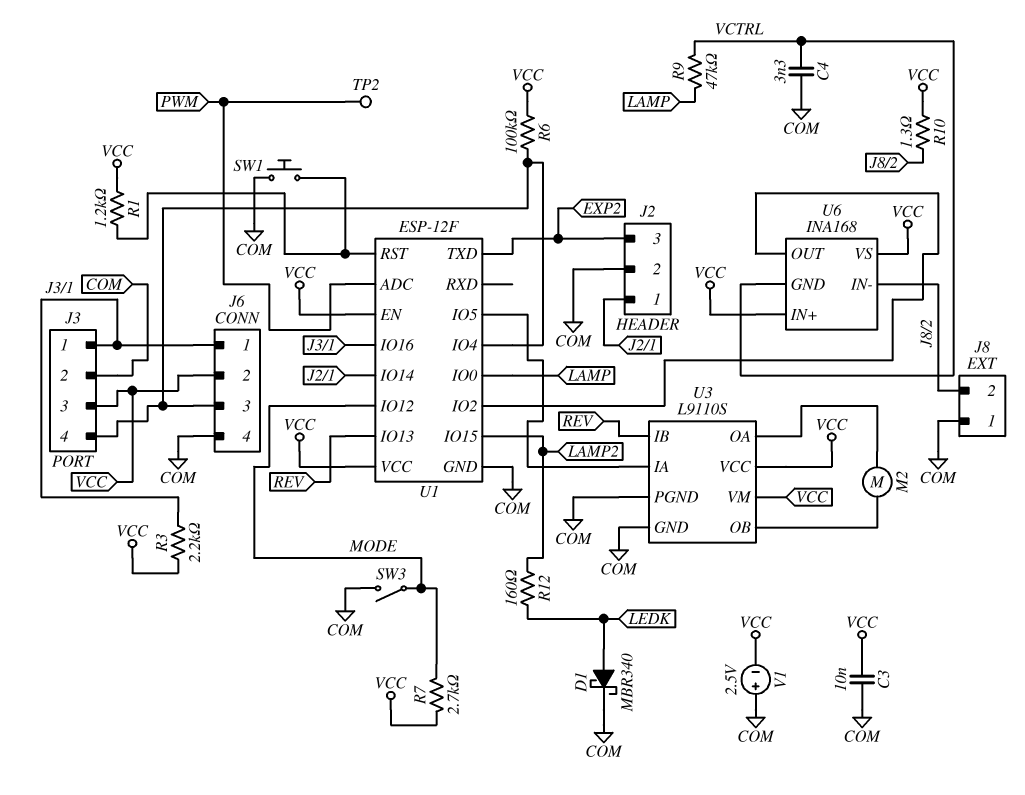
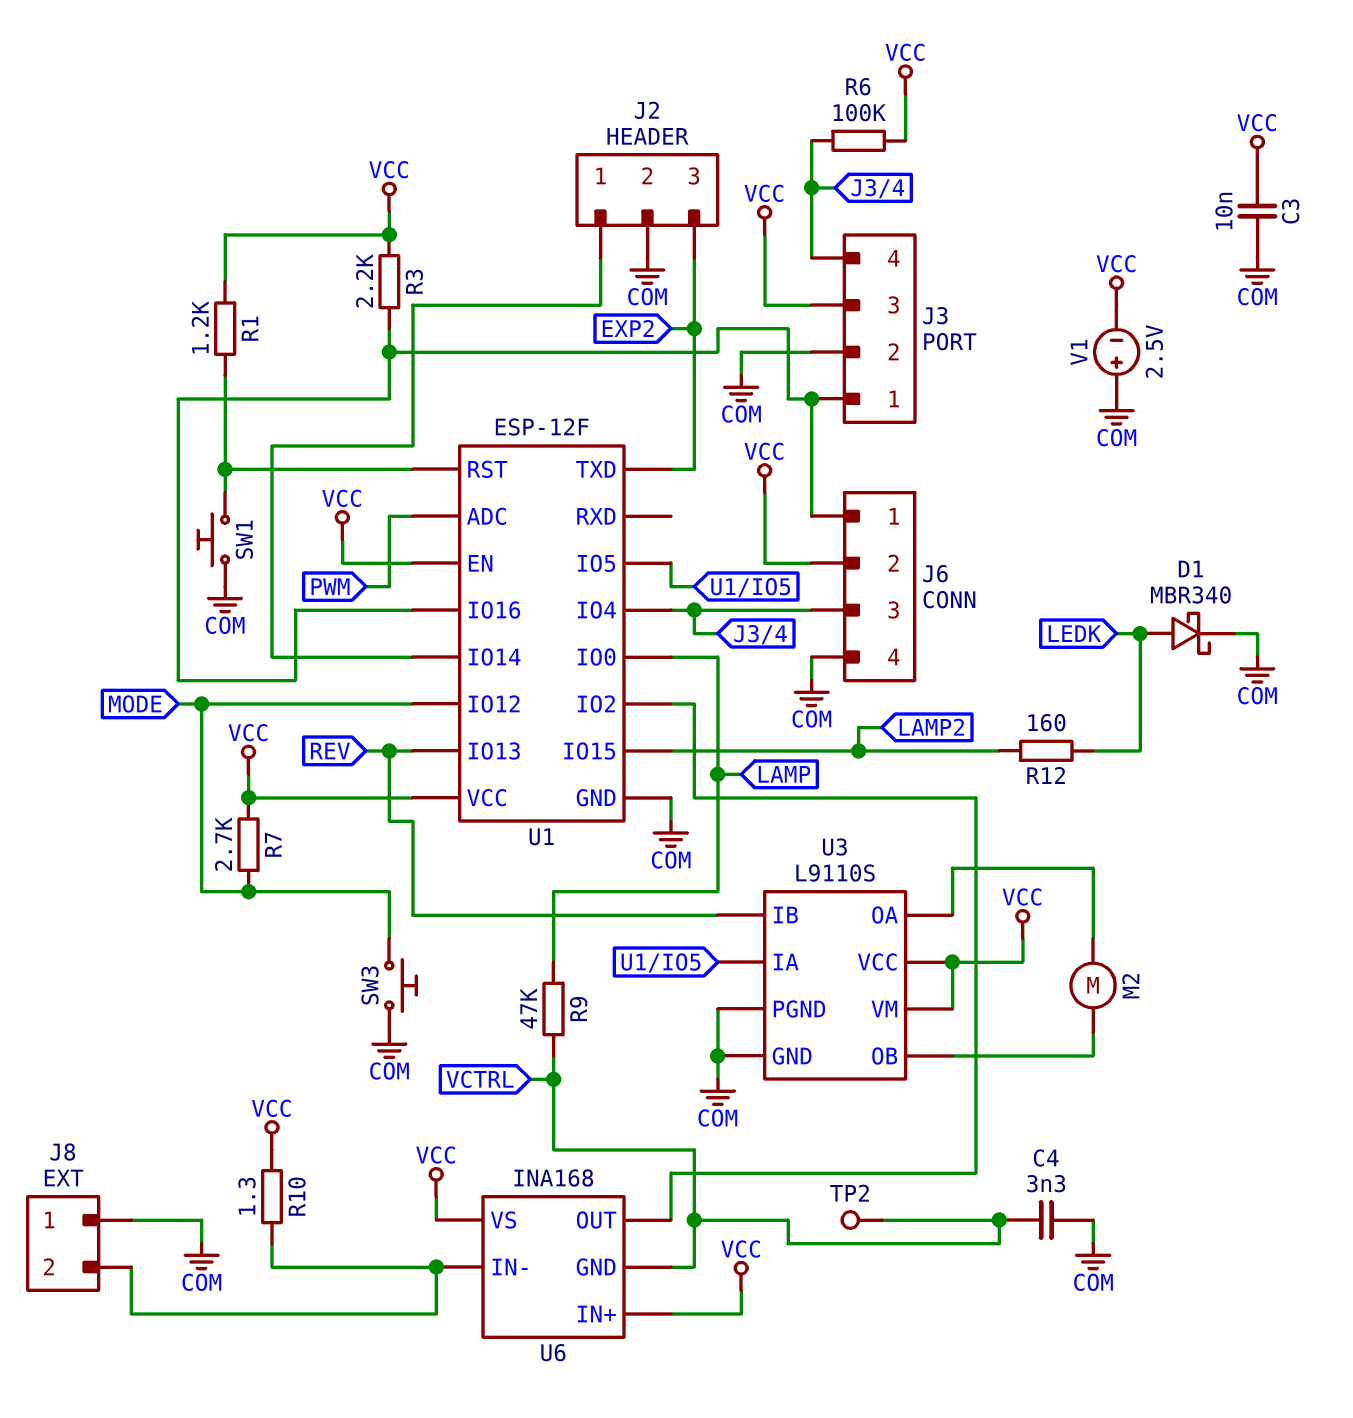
SW3: switch (COM, MODE) -> button (COM, MODE)
TP2: test point (PWM) -> test point (VCTRL)

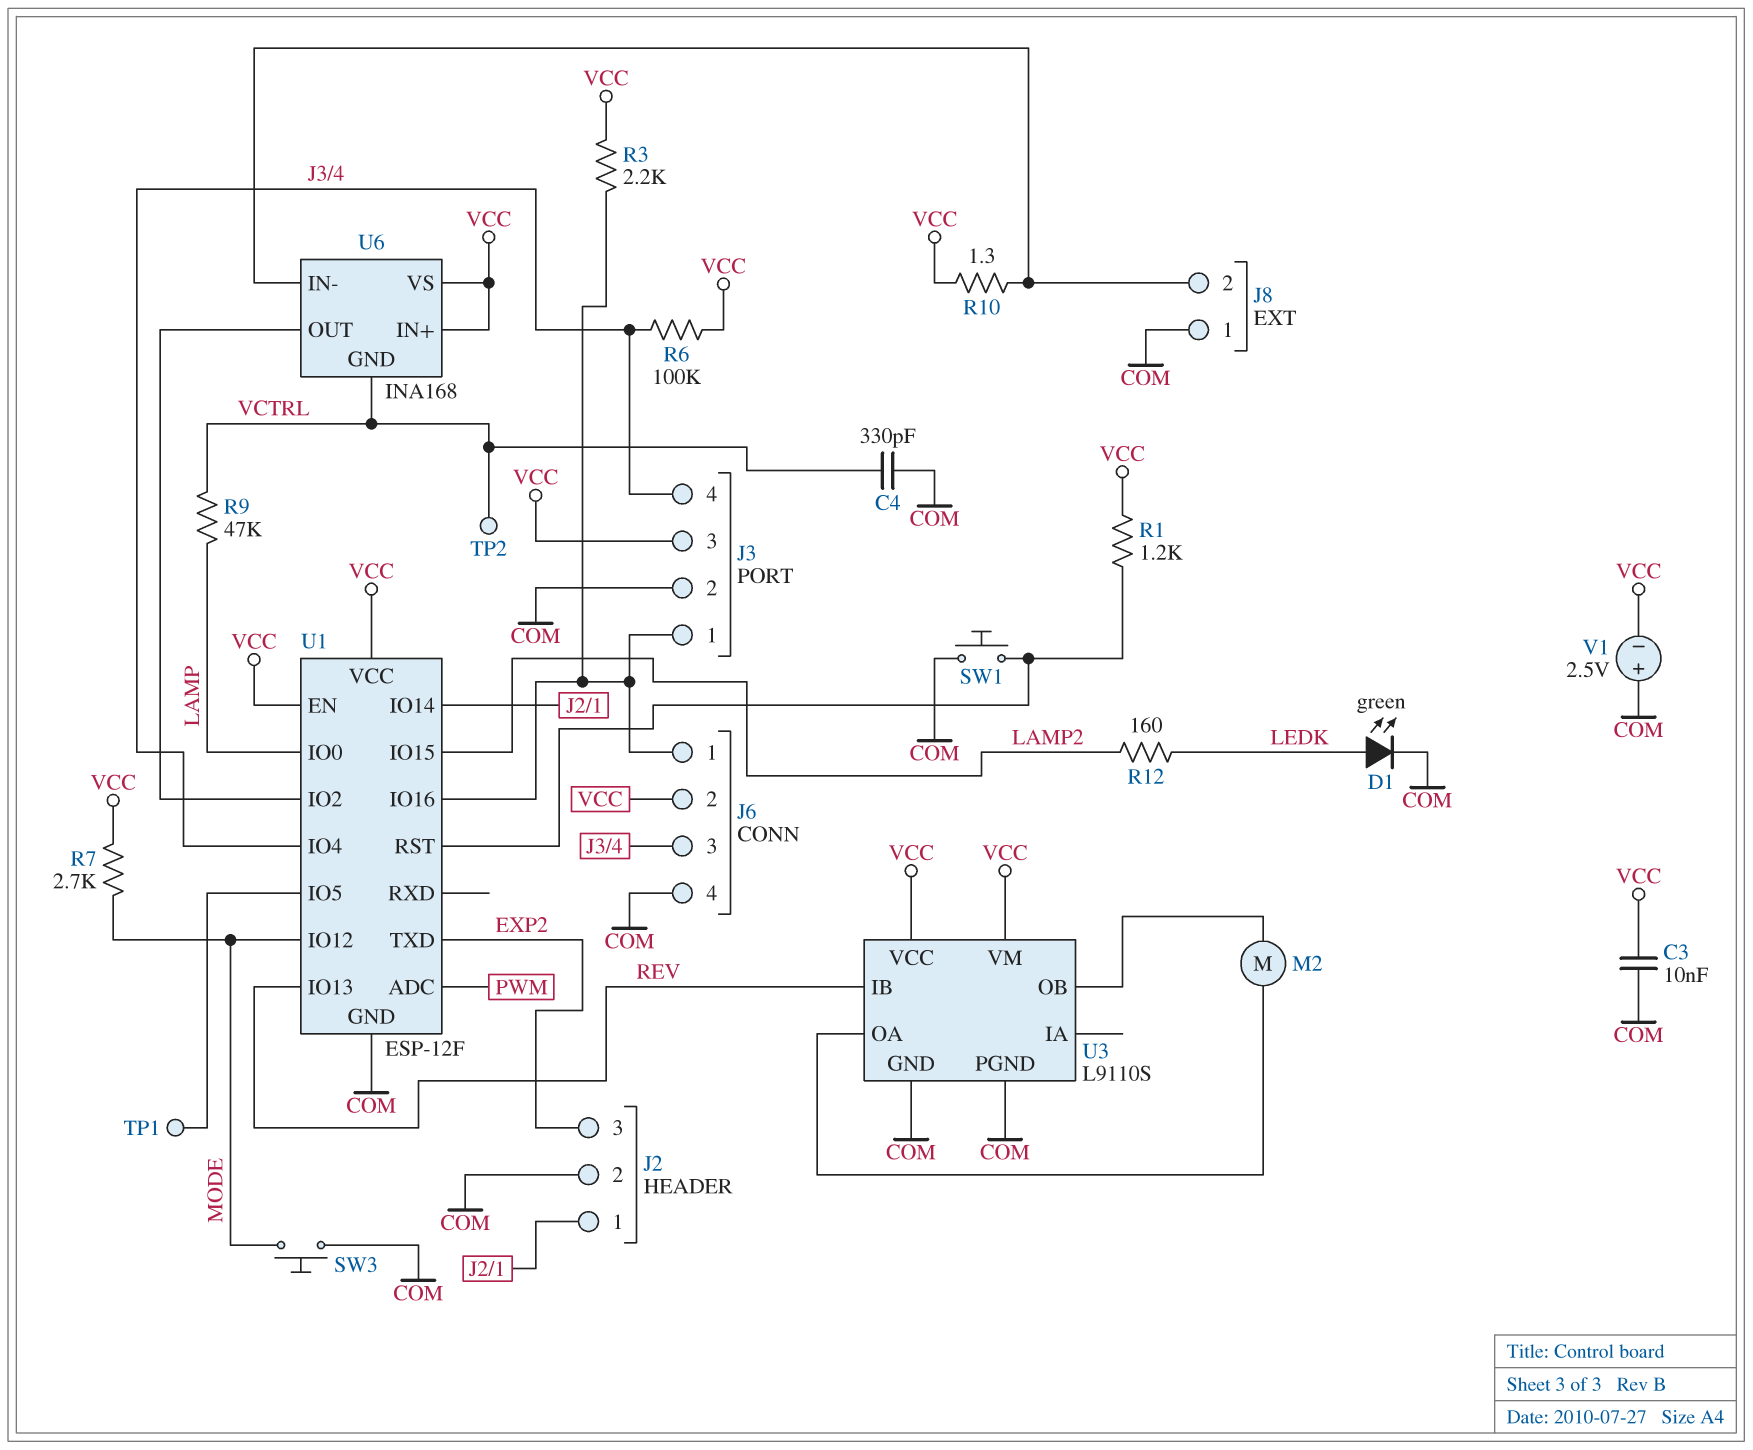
C4: 3.3nF (COM, VCTRL) -> 330pF (COM, VCTRL)
D1: schottky MBR340 (A LEDK, K COM) -> LED green (A LEDK, K COM)
TP1: none -> test point (U1/IO5)
U3 pin IA: U1/IO5 -> none

